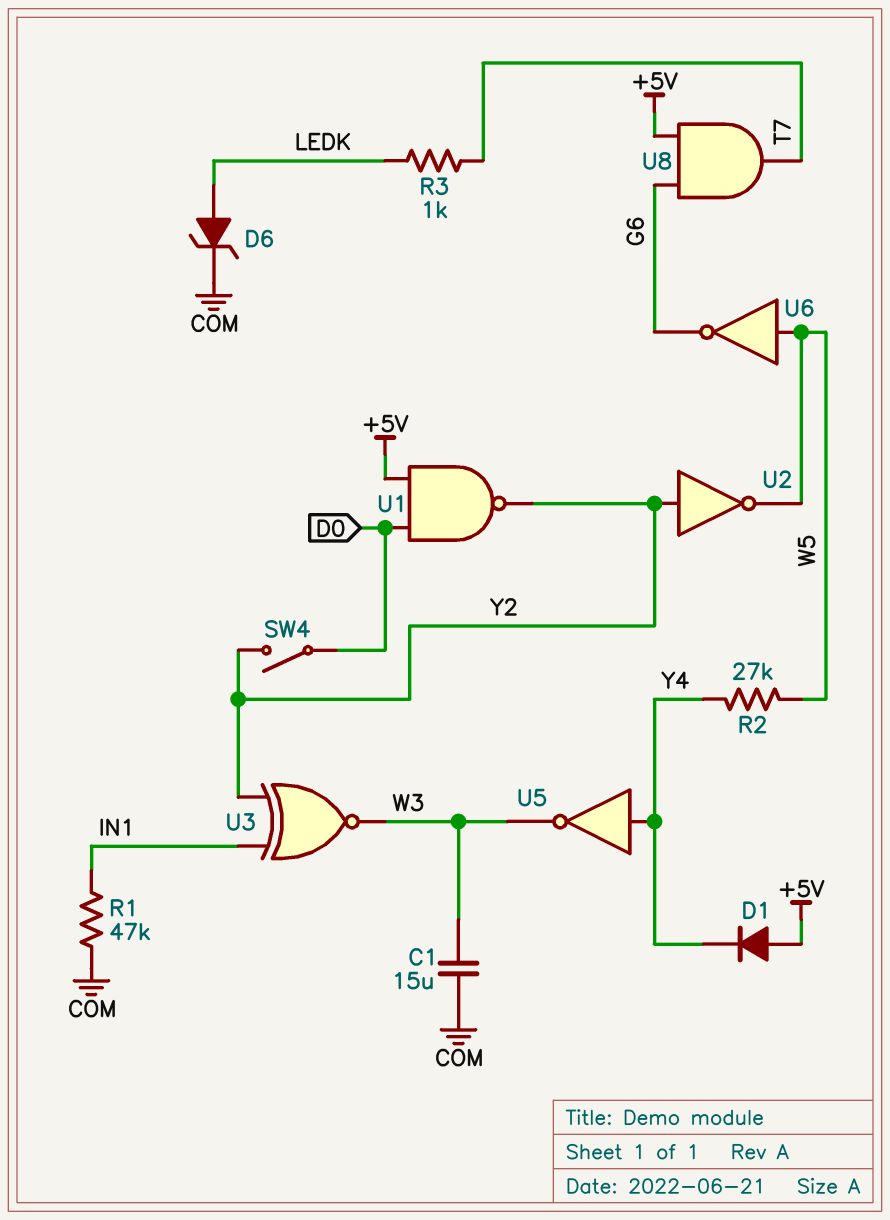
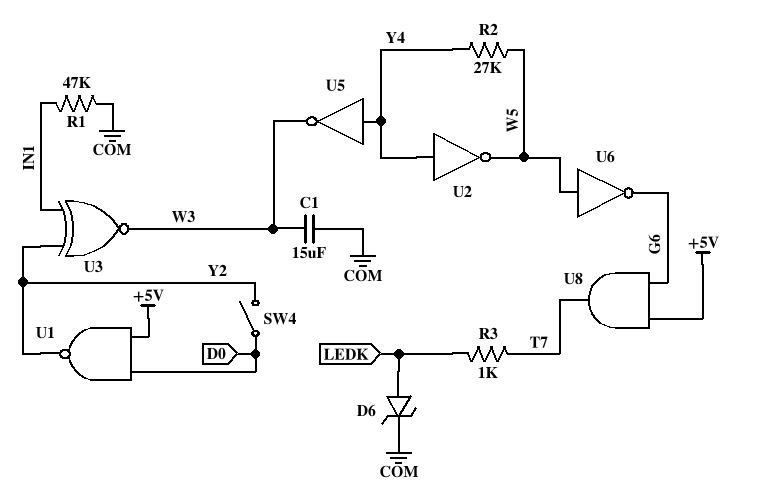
D1: diode (A +5V, K Y4) -> none
U2: NOT (in Y2, out W5) -> NOT (in Y4, out W5)

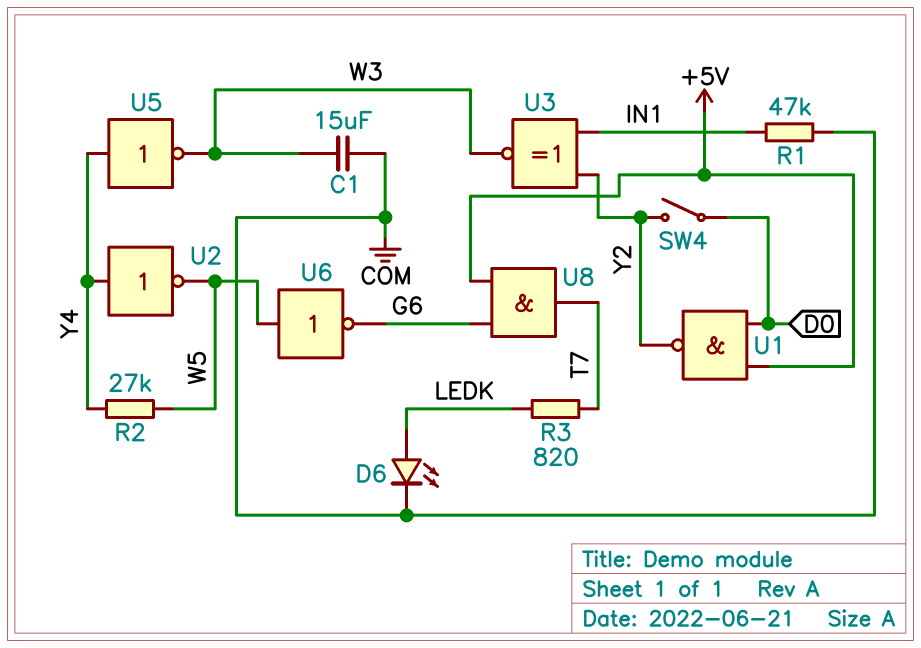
D6: zener (A LEDK, K COM) -> LED (A LEDK, K COM)
R3: 1k (LEDK, T7) -> 820 (LEDK, T7)

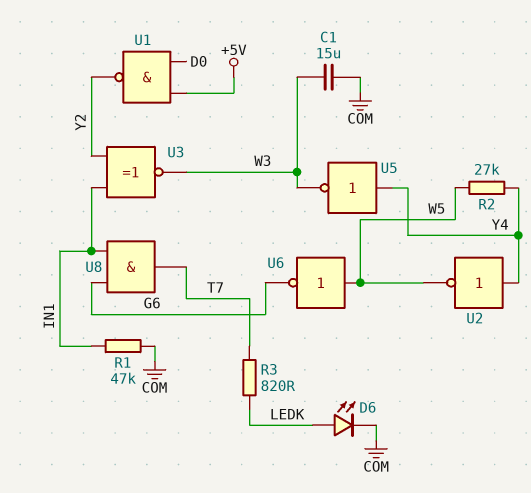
SW4: switch (D0, Y2) -> none
U8: AND (in +5V, in G6, out T7) -> AND (in G6, in IN1, out T7)

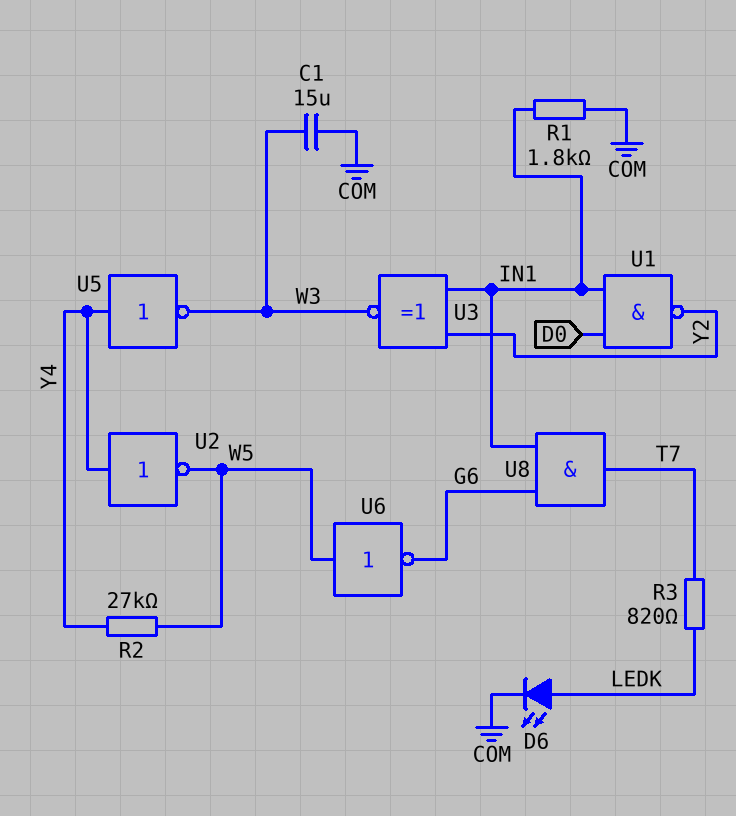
R1: 47k (COM, IN1) -> 1.8k (COM, IN1)
U1: NAND (in +5V, in D0, out Y2) -> NAND (in D0, in IN1, out Y2)

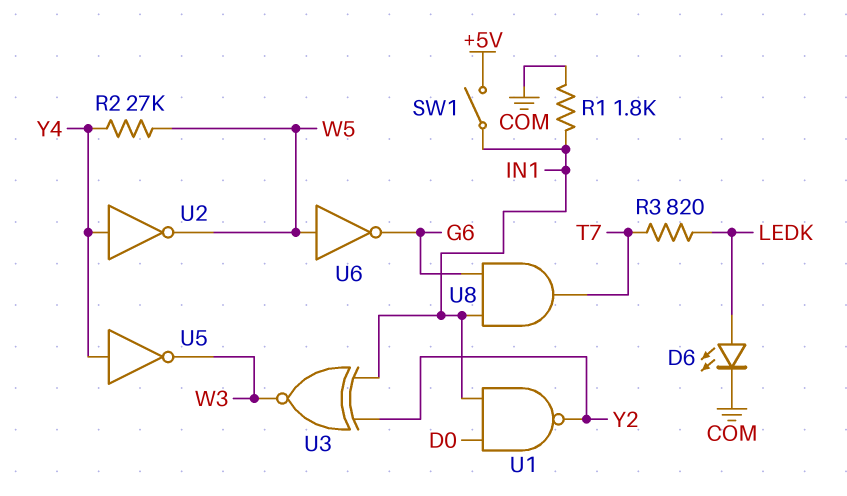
C1: 15uF (COM, W3) -> none
SW1: none -> switch (+5V, IN1)

